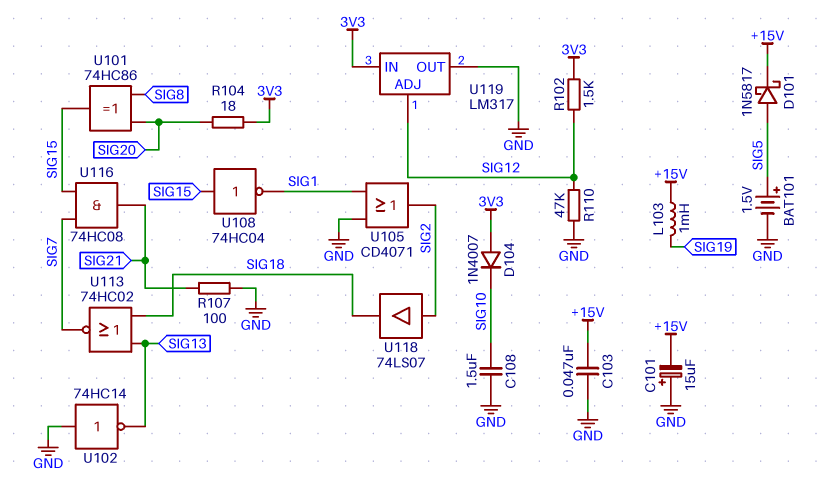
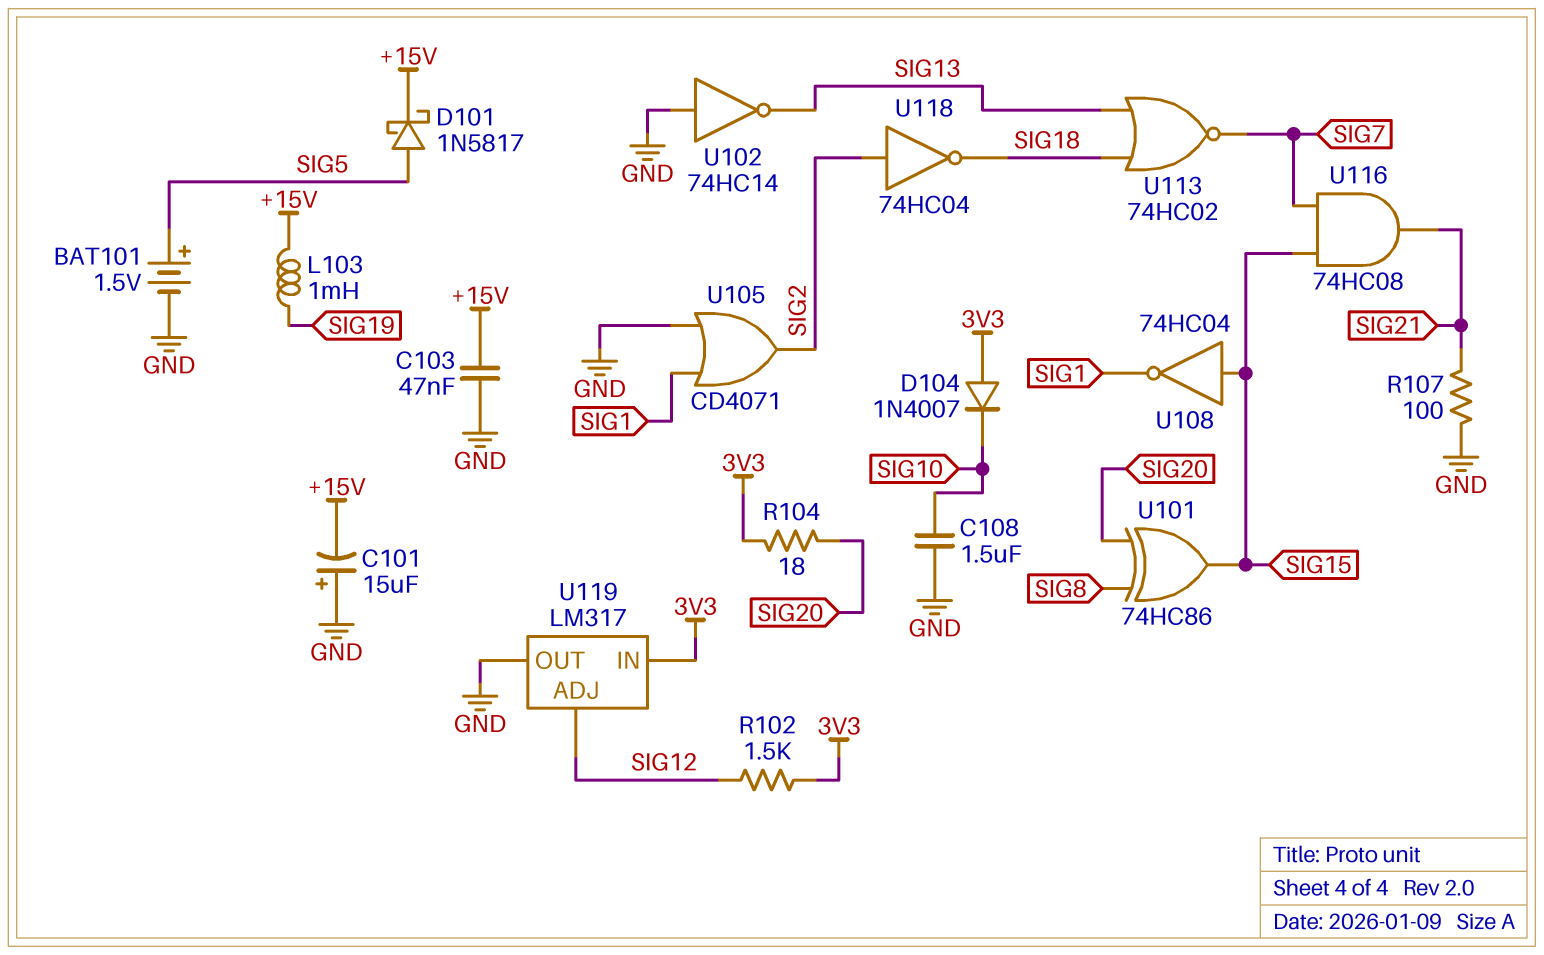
R110: 47k (GND, SIG12) -> none
U118: buffer 74LS07 (in SIG2, out SIG18) -> NOT 74HC04 (in SIG2, out SIG18)

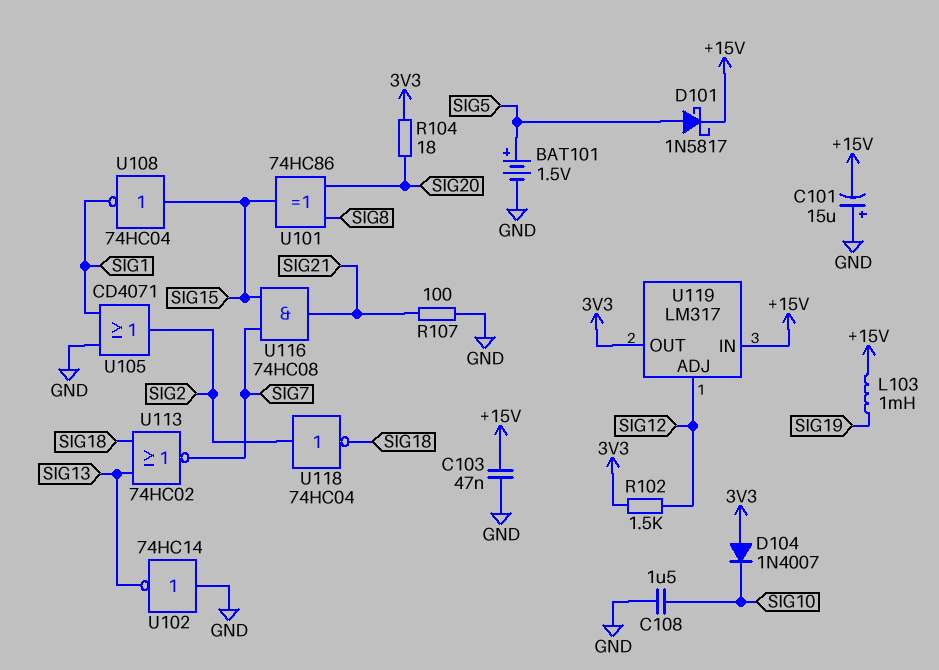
U119 pin IN: 3V3 -> +15V
U119 pin OUT: GND -> 3V3

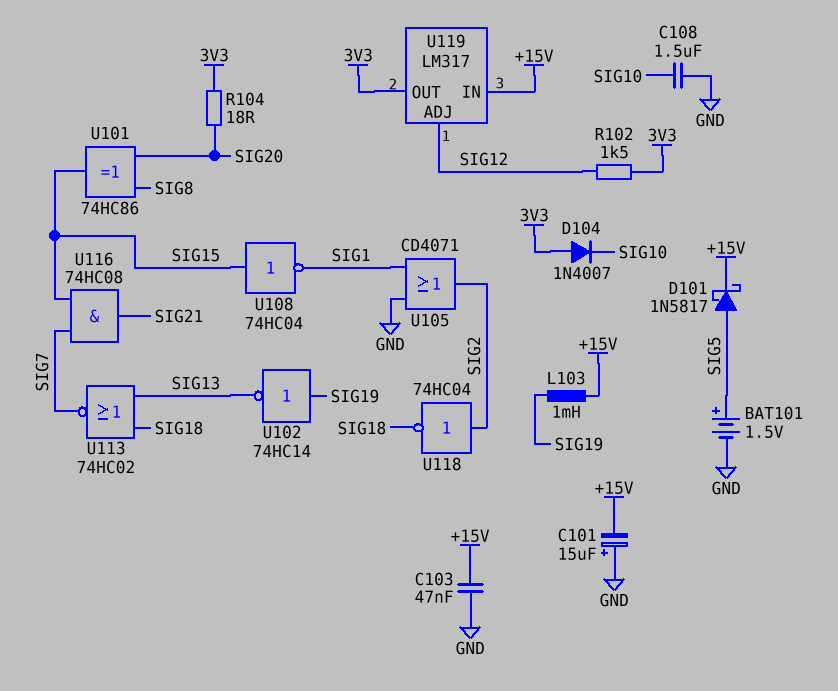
R107: 100 (GND, SIG21) -> none
U102: NOT 74HC14 (in GND, out SIG13) -> NOT 74HC14 (in SIG19, out SIG13)

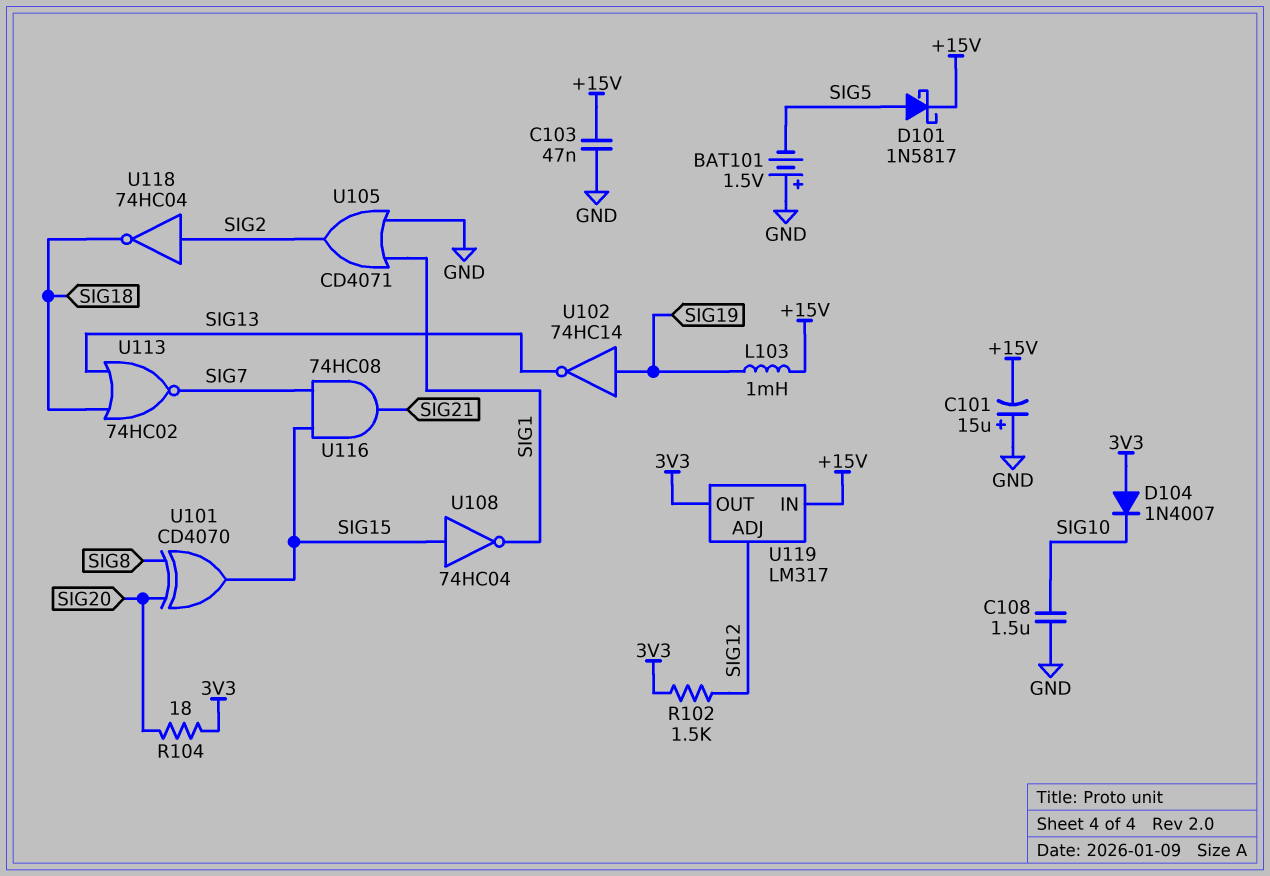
BAT101: 1.5V (plus SIG5, minus GND) -> 1.5V (plus GND, minus SIG5)
U101: XOR 74HC86 (in SIG8, in SIG20, out SIG15) -> XOR CD4070 (in SIG8, in SIG20, out SIG15)

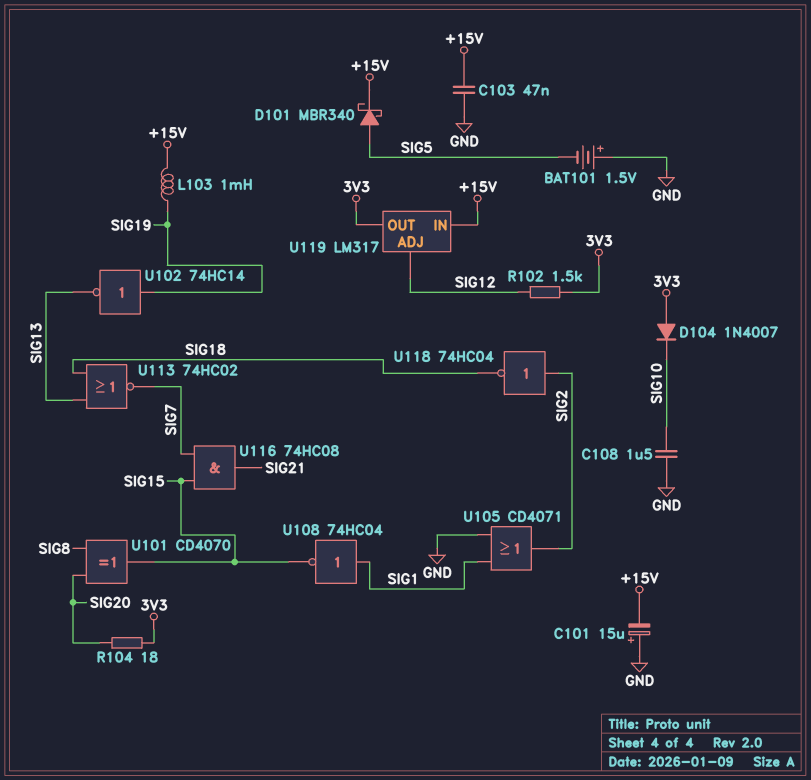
D101: schottky 1N5817 (A SIG5, K +15V) -> schottky MBR340 (A SIG5, K +15V)
U108: NOT 74HC04 (in SIG15, out SIG1) -> NOT 74HC04 (in SIG1, out SIG15)

